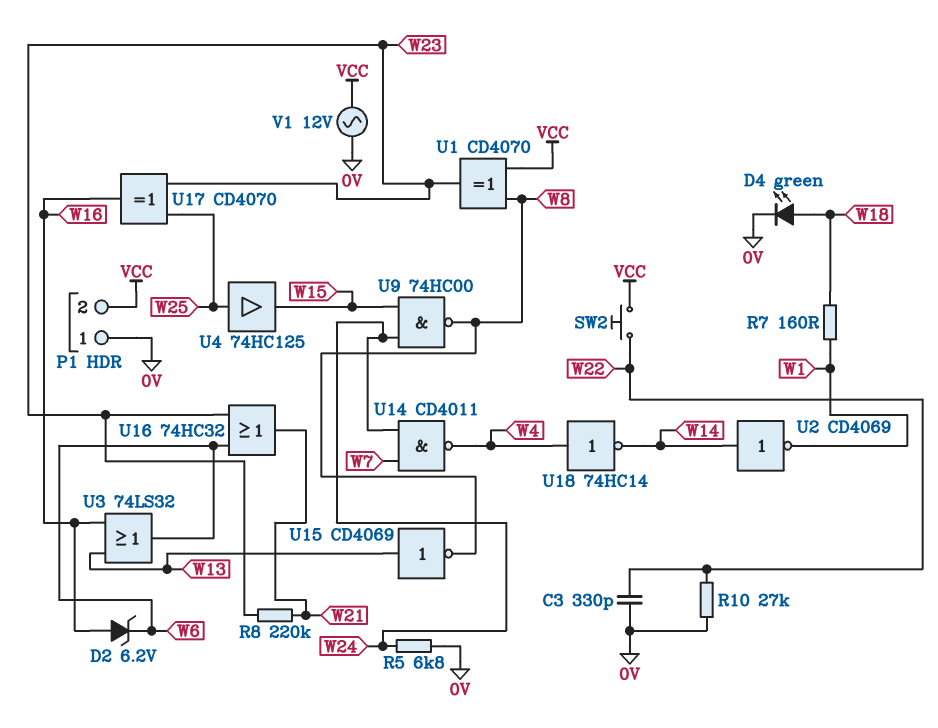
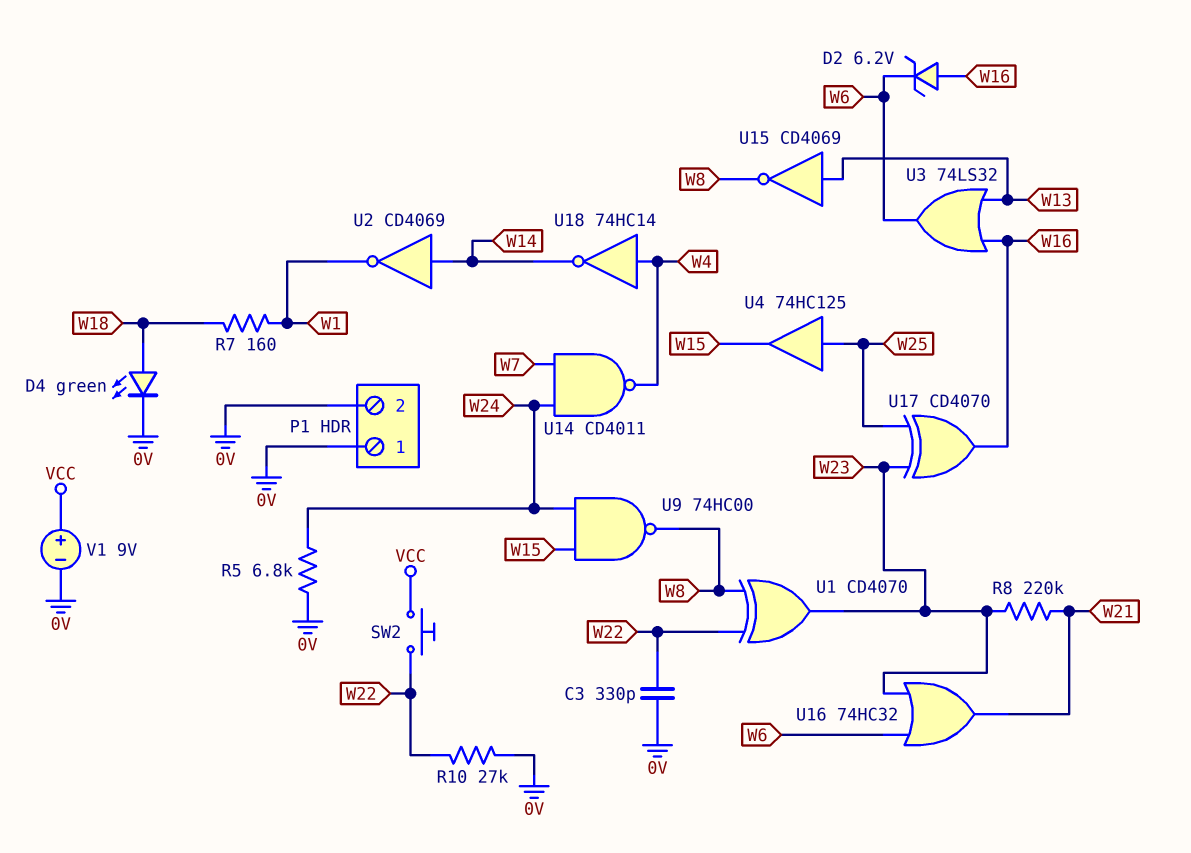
P1 pin 2: VCC -> 0V
U1: XOR CD4070 (in VCC, in W8, out W23) -> XOR CD4070 (in W8, in W22, out W23)
V1: AC 12V (0V, VCC) -> 9V (plus VCC, minus 0V)

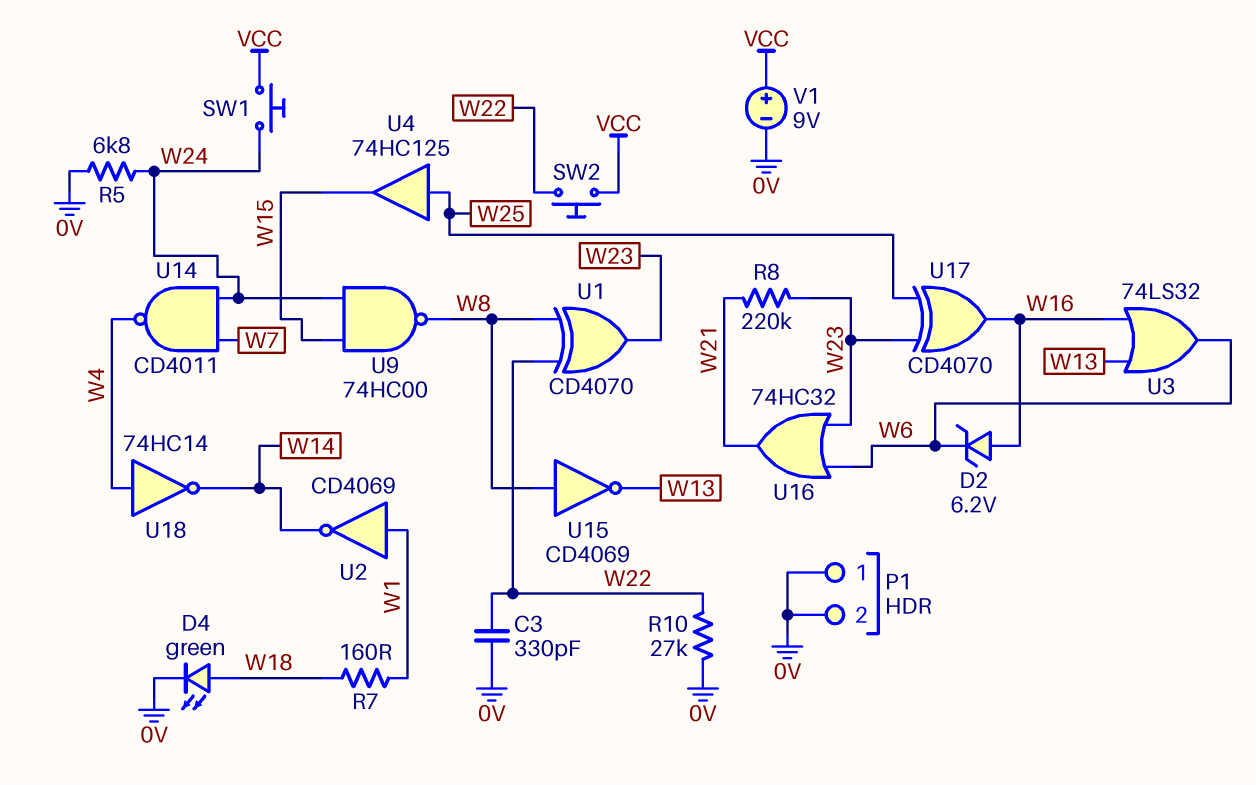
SW1: none -> button (VCC, W24)
U2: NOT CD4069 (in W14, out W1) -> NOT CD4069 (in W1, out W14)
U15: NOT CD4069 (in W13, out W8) -> NOT CD4069 (in W8, out W13)

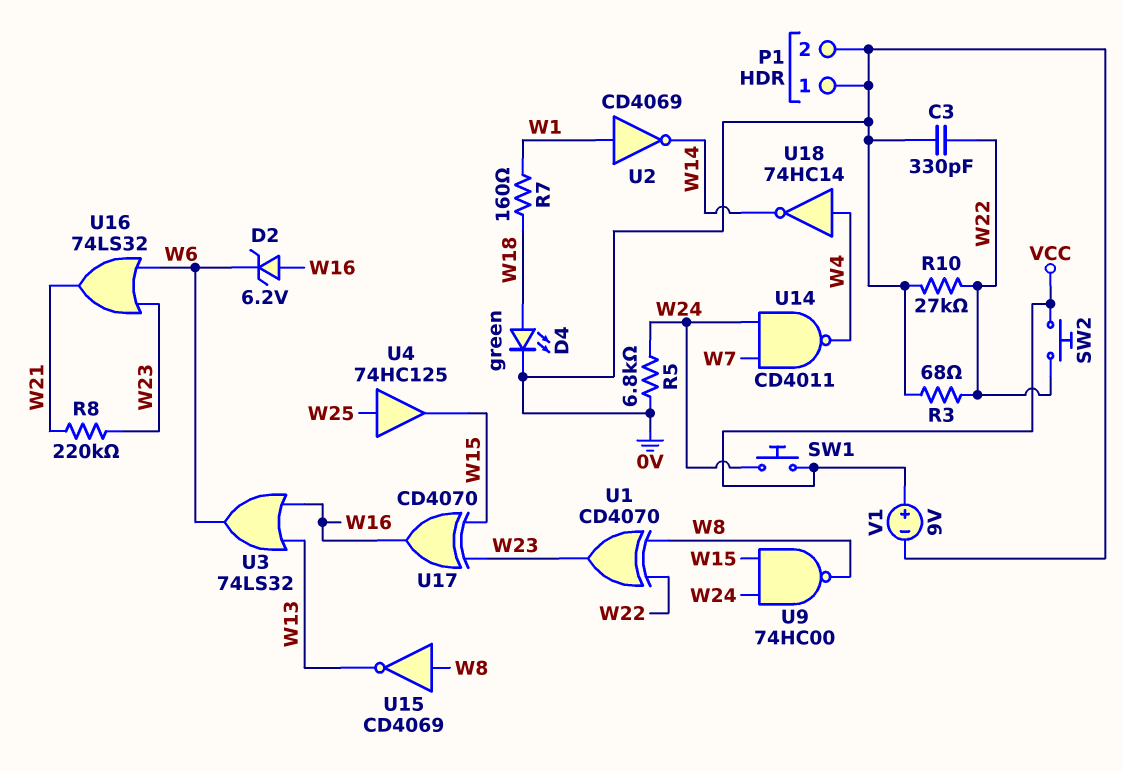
R3: none -> 68 (0V, W22)
U16: OR 74HC32 (in W6, in W23, out W21) -> OR 74LS32 (in W6, in W23, out W21)
U17: XOR CD4070 (in W23, in W25, out W16) -> XOR CD4070 (in W15, in W23, out W16)

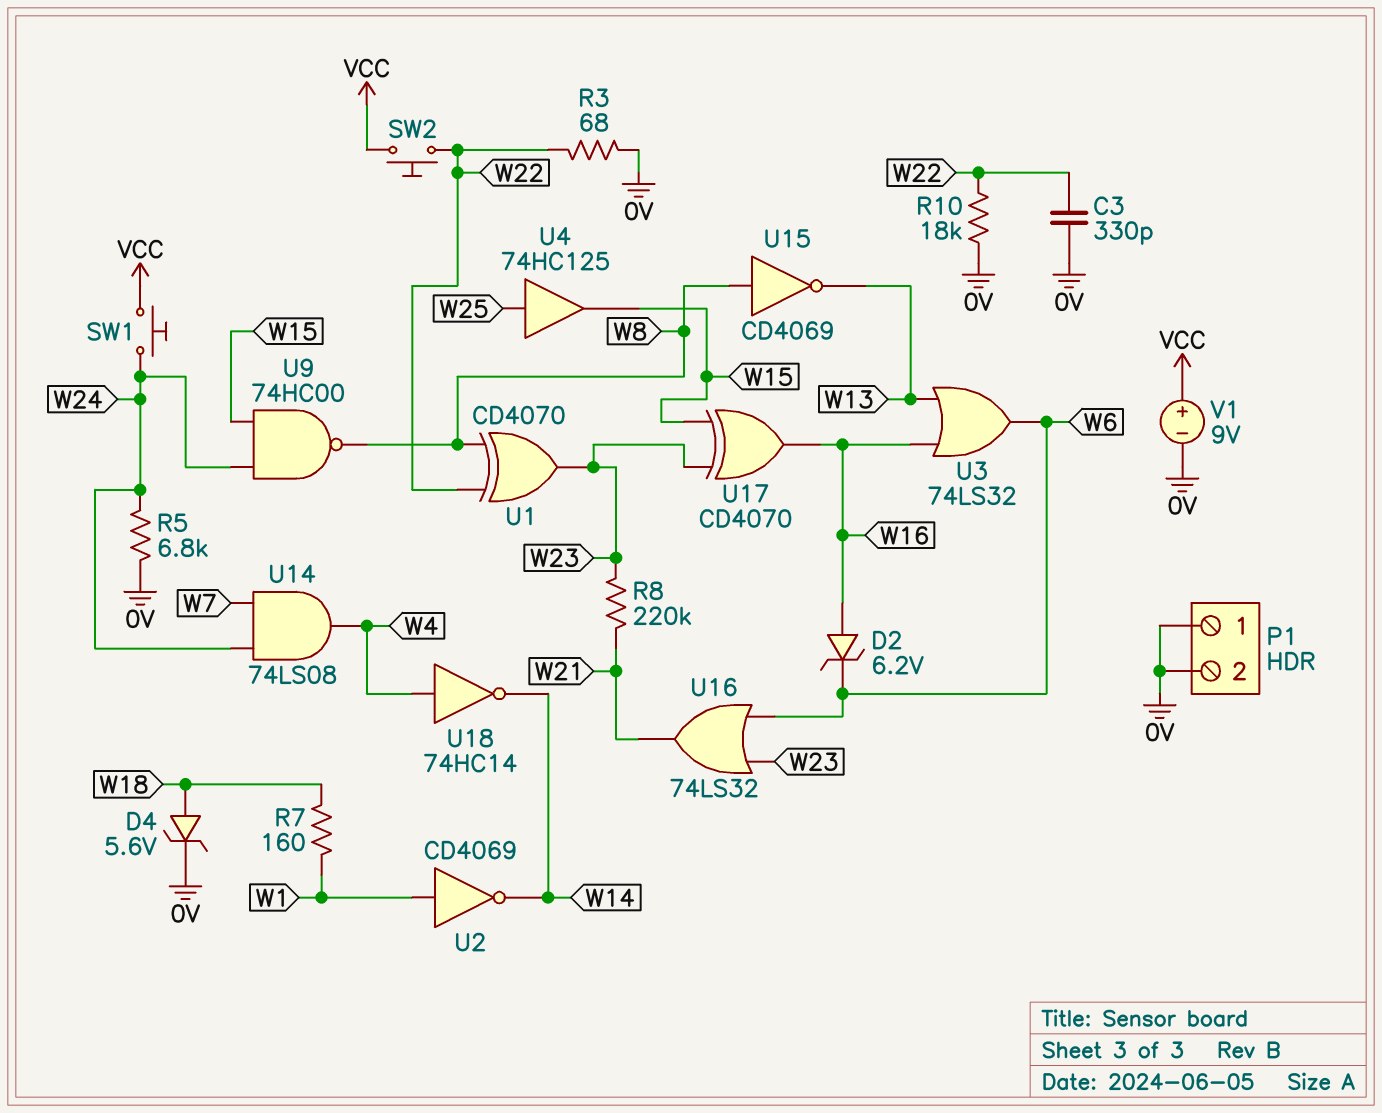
D4: LED green (A W18, K 0V) -> zener 5.6V (A W18, K 0V)
R10: 27k (0V, W22) -> 18k (0V, W22)
U14: NAND CD4011 (in W7, in W24, out W4) -> AND 74LS08 (in W7, in W24, out W4)

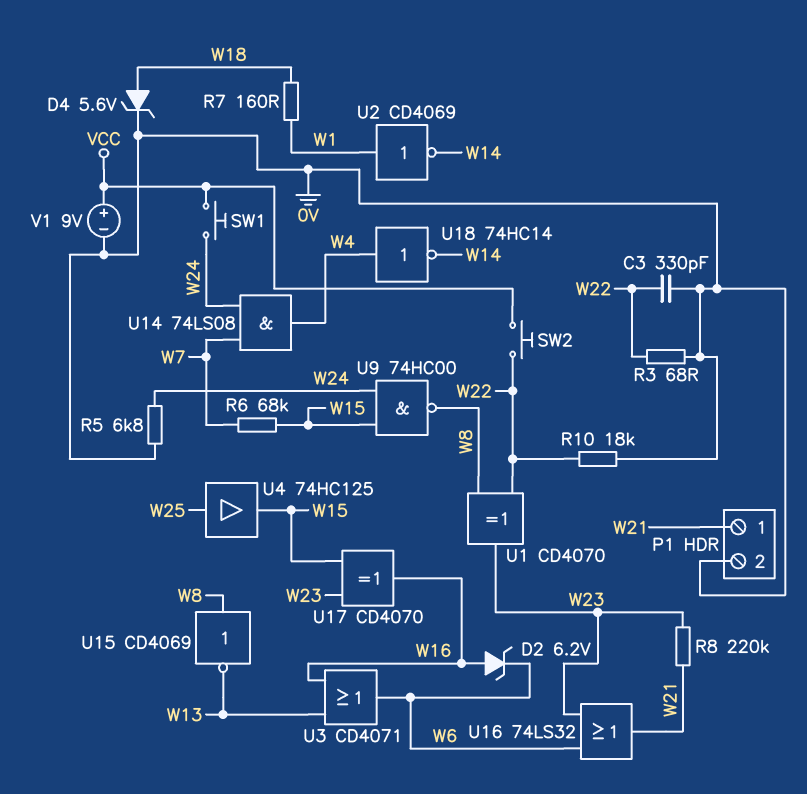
P1 pin 1: 0V -> W21
R6: none -> 68k (W7, W15)
U3: OR 74LS32 (in W13, in W16, out W6) -> OR CD4071 (in W13, in W16, out W6)

